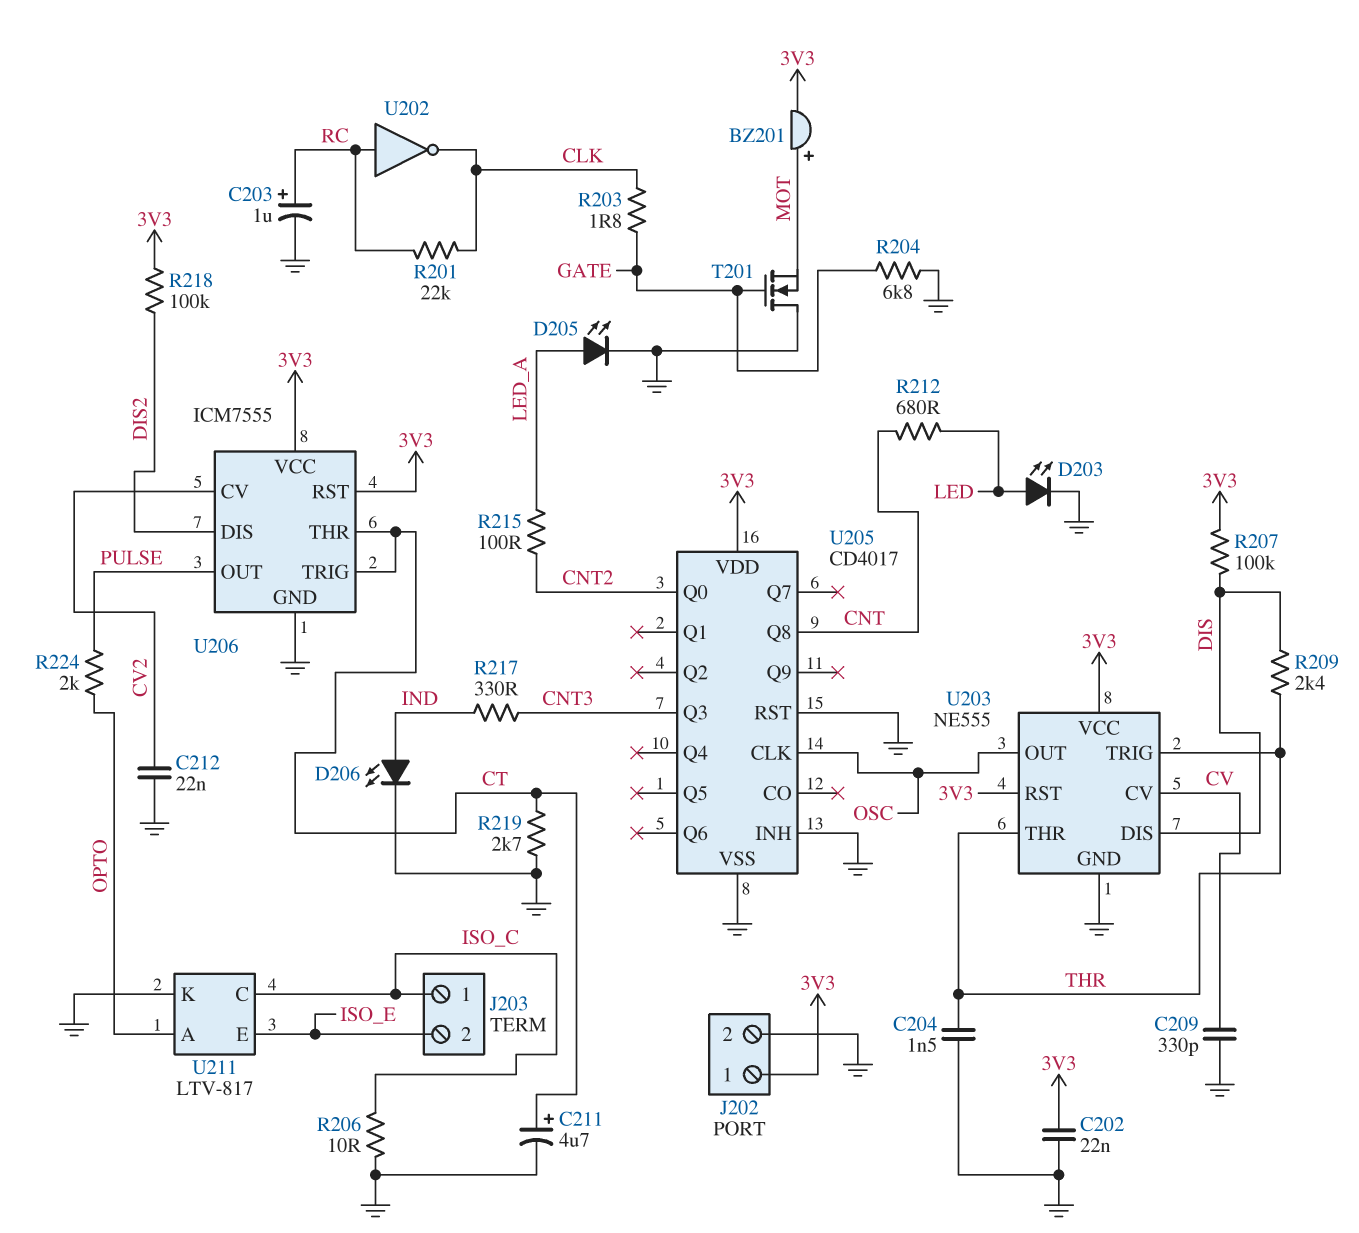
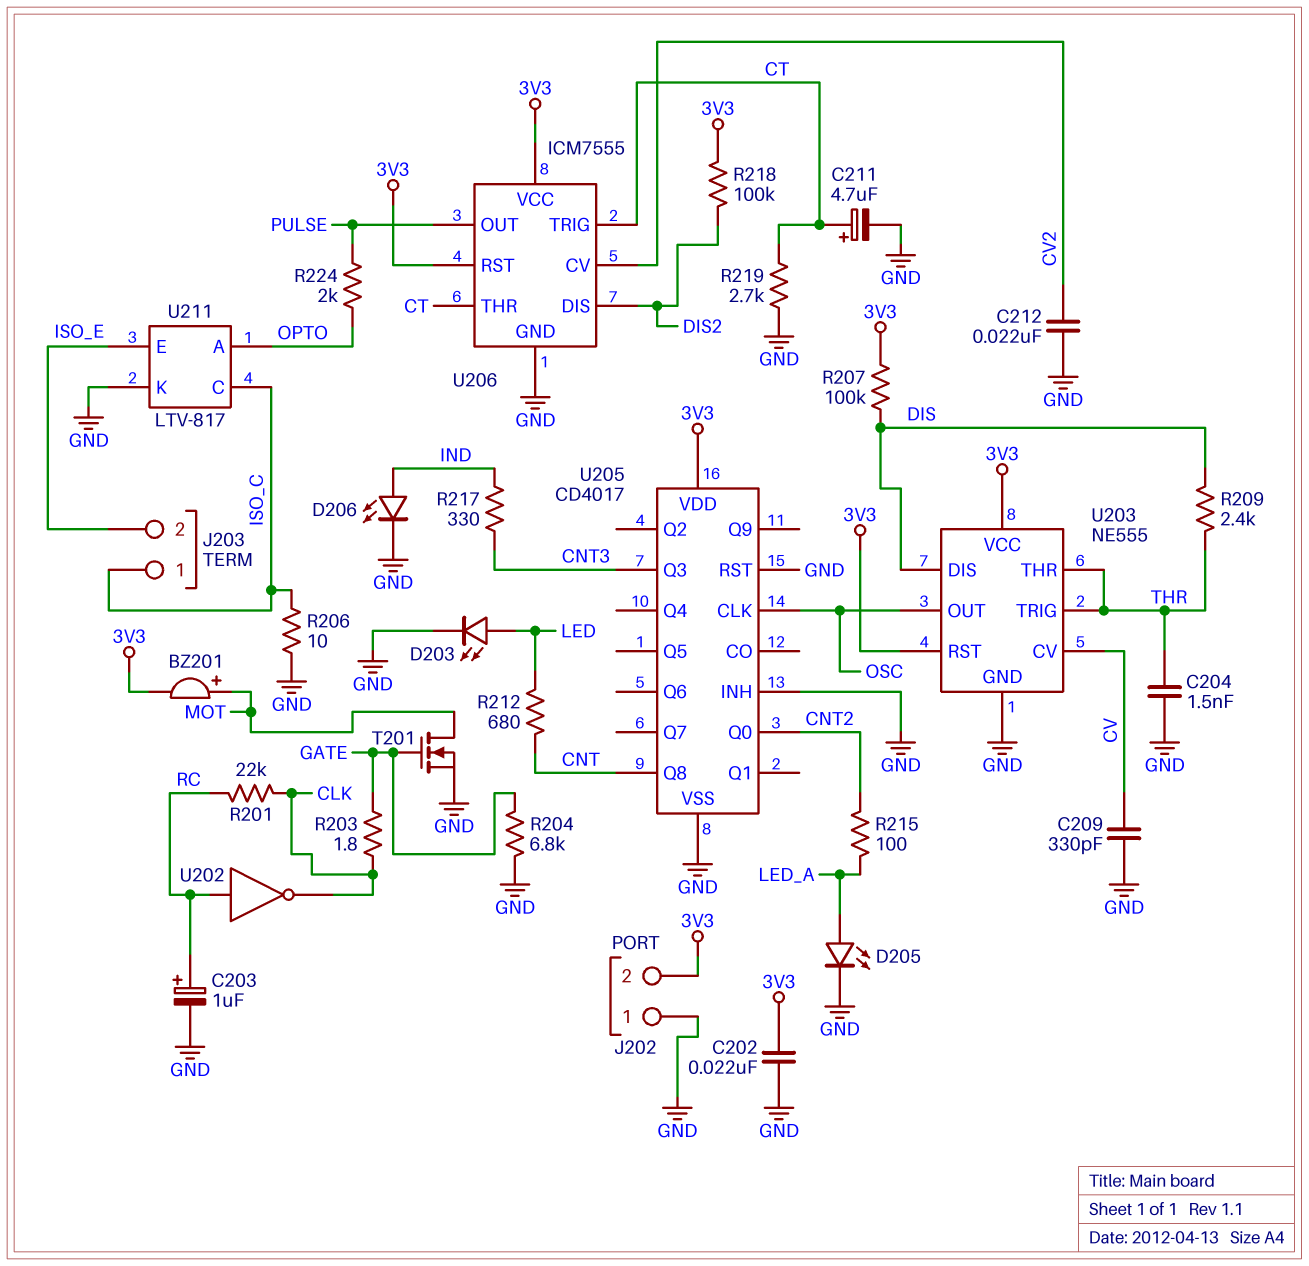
J202 pin 1: 3V3 -> GND
J202 pin 2: GND -> 3V3
T201: NMOS (G GATE, D GND, S MOT) -> NMOS (G GATE, D MOT, S GND)

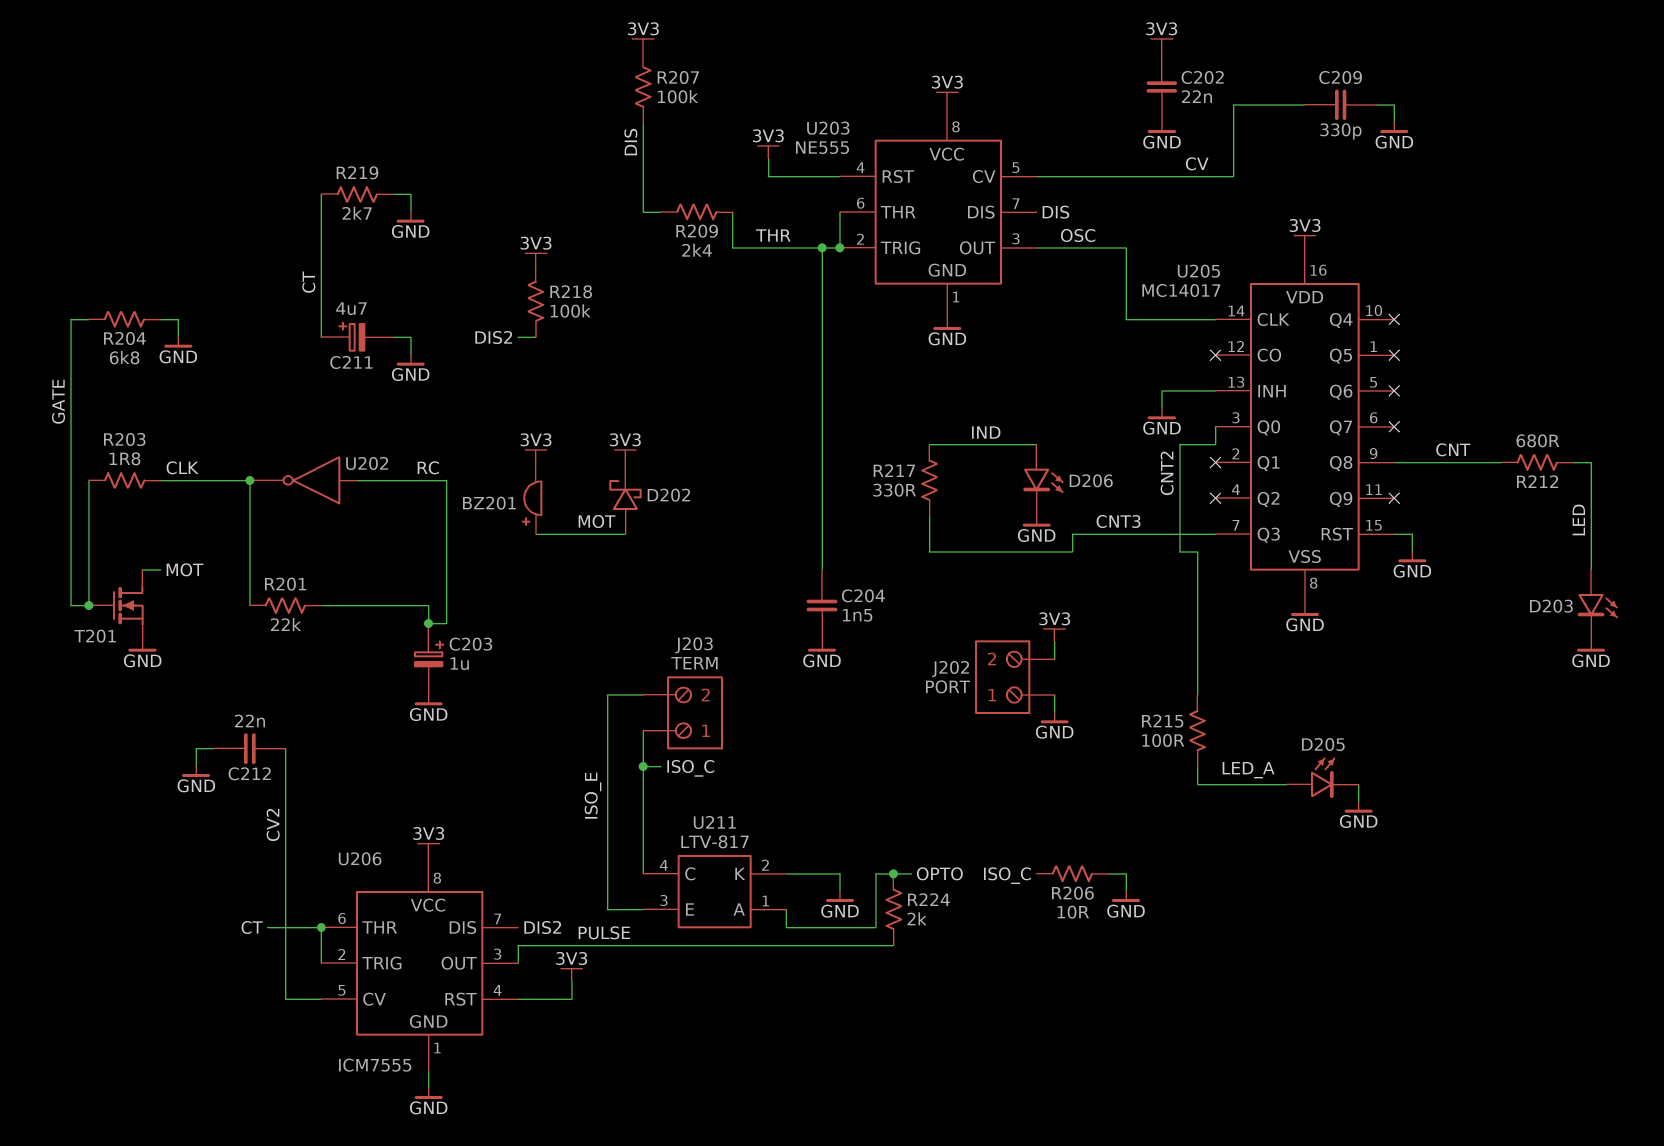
D202: none -> schottky (A MOT, K 3V3)
U205: CD4017 -> MC14017

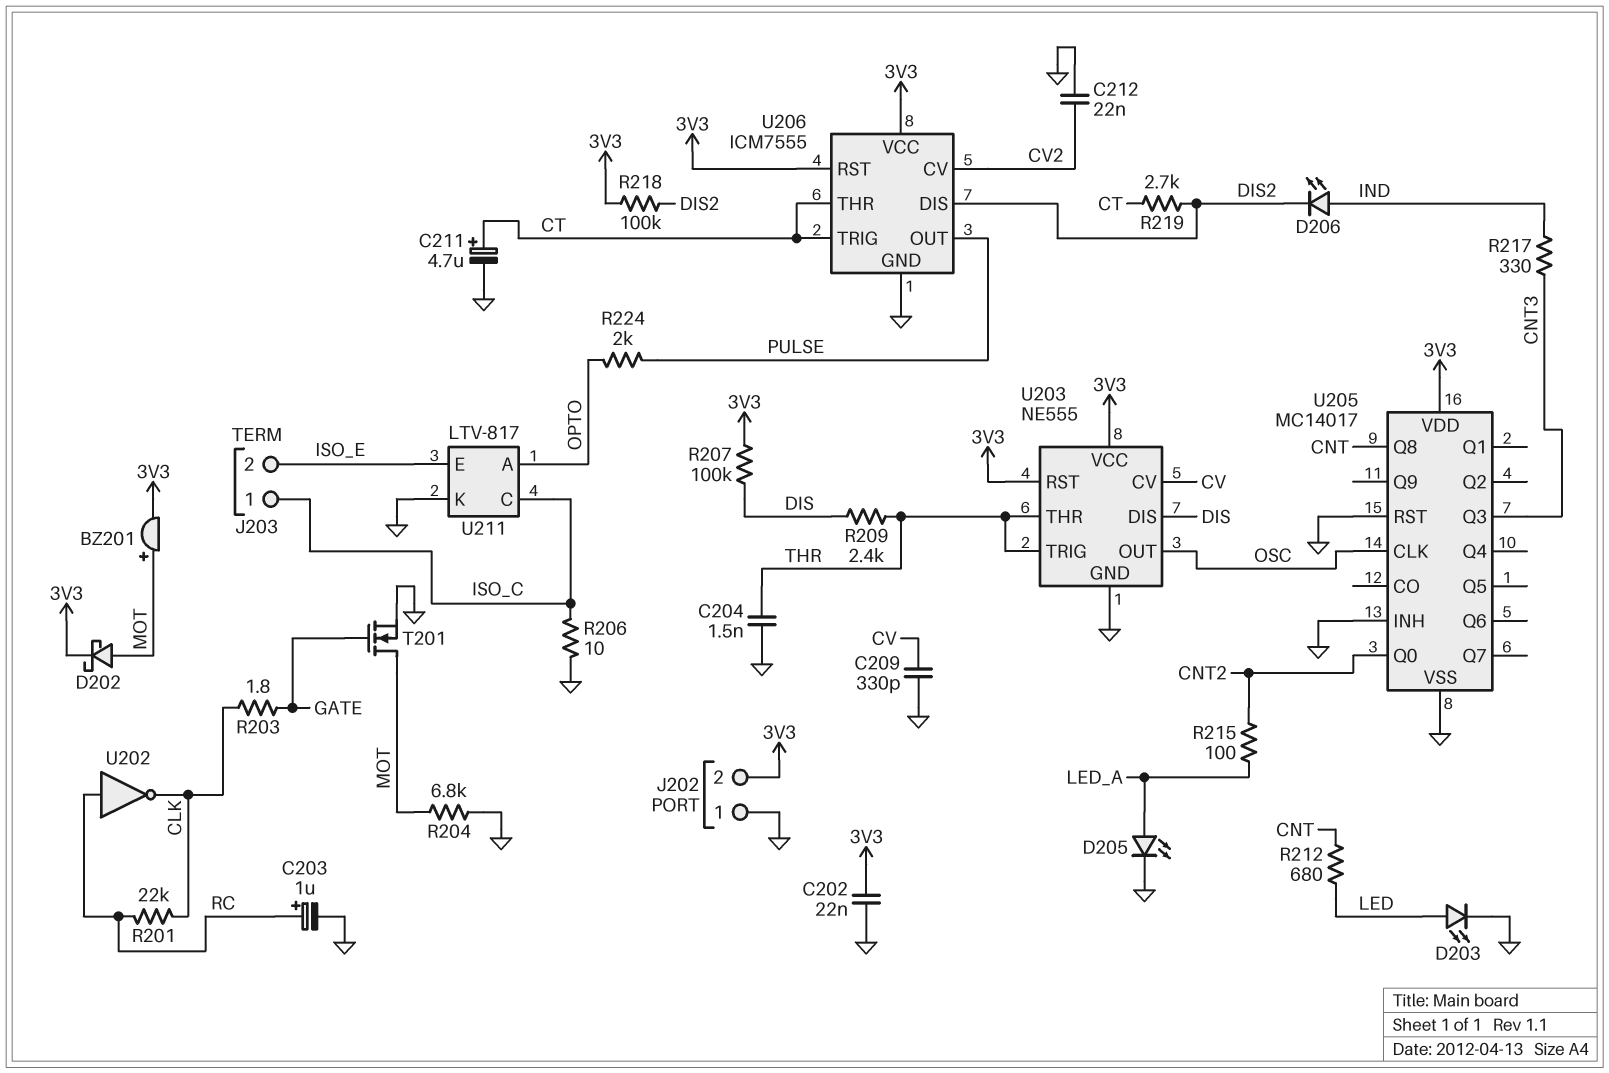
D206: LED (A IND, K GND) -> LED (A IND, K DIS2)
R204: 6.8k (GATE, GND) -> 6.8k (GND, MOT)
R219: 2.7k (CT, GND) -> 2.7k (CT, DIS2)

